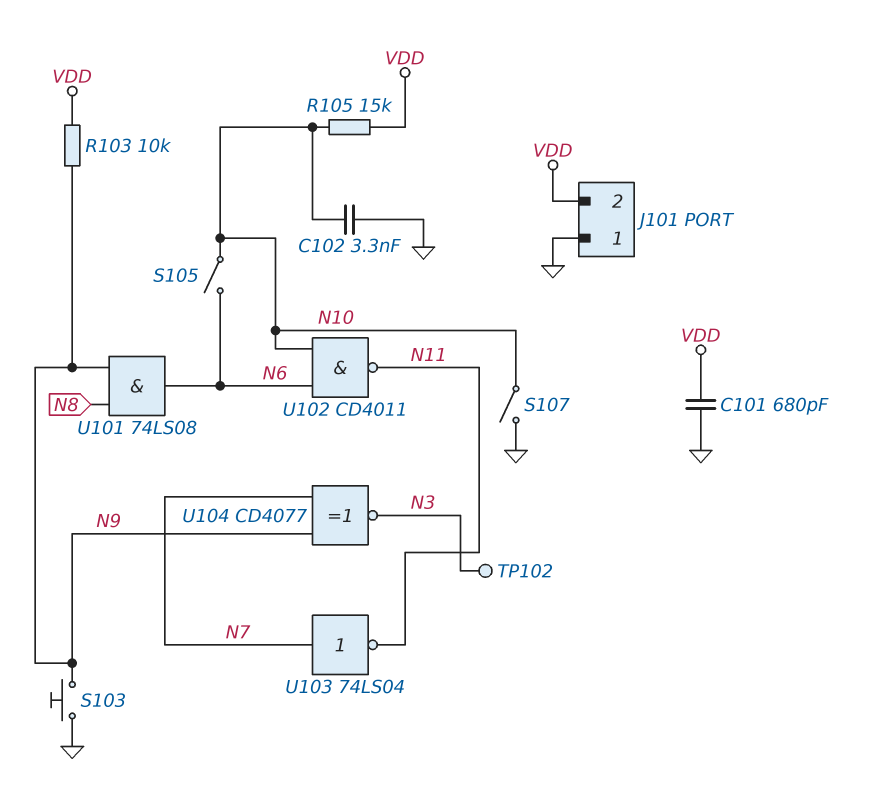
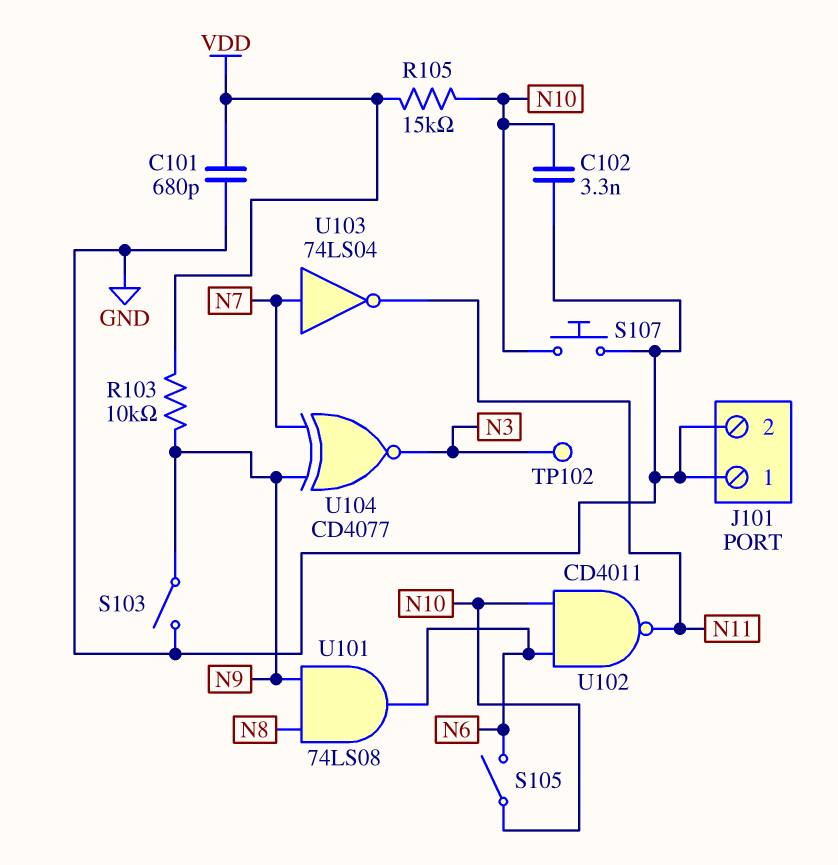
J101 pin 2: VDD -> GND
S103: button (GND, N9) -> switch (GND, N9)
S107: switch (GND, N10) -> button (GND, N10)

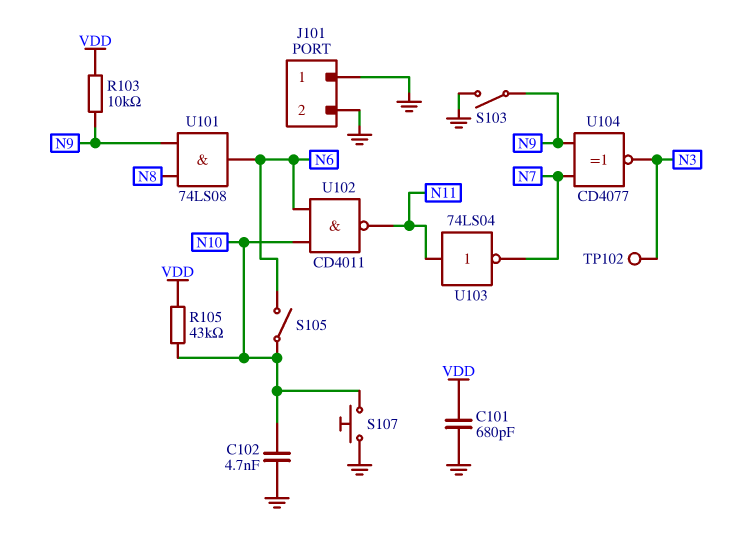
C102: 3.3nF (GND, N10) -> 4.7nF (GND, N10)
R105: 15k (N10, VDD) -> 43k (N10, VDD)
U103: NOT 74LS04 (in N7, out N11) -> NOT 74LS04 (in N11, out N7)

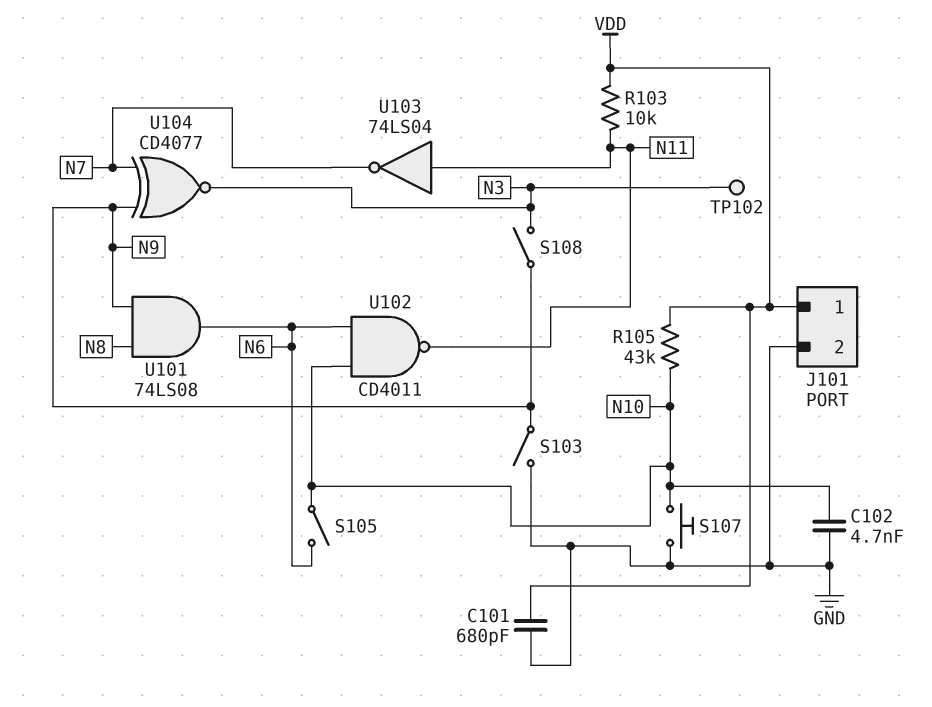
J101 pin 1: GND -> VDD
R103: 10k (N9, VDD) -> 10k (N11, VDD)
S108: none -> switch (N3, N9)

